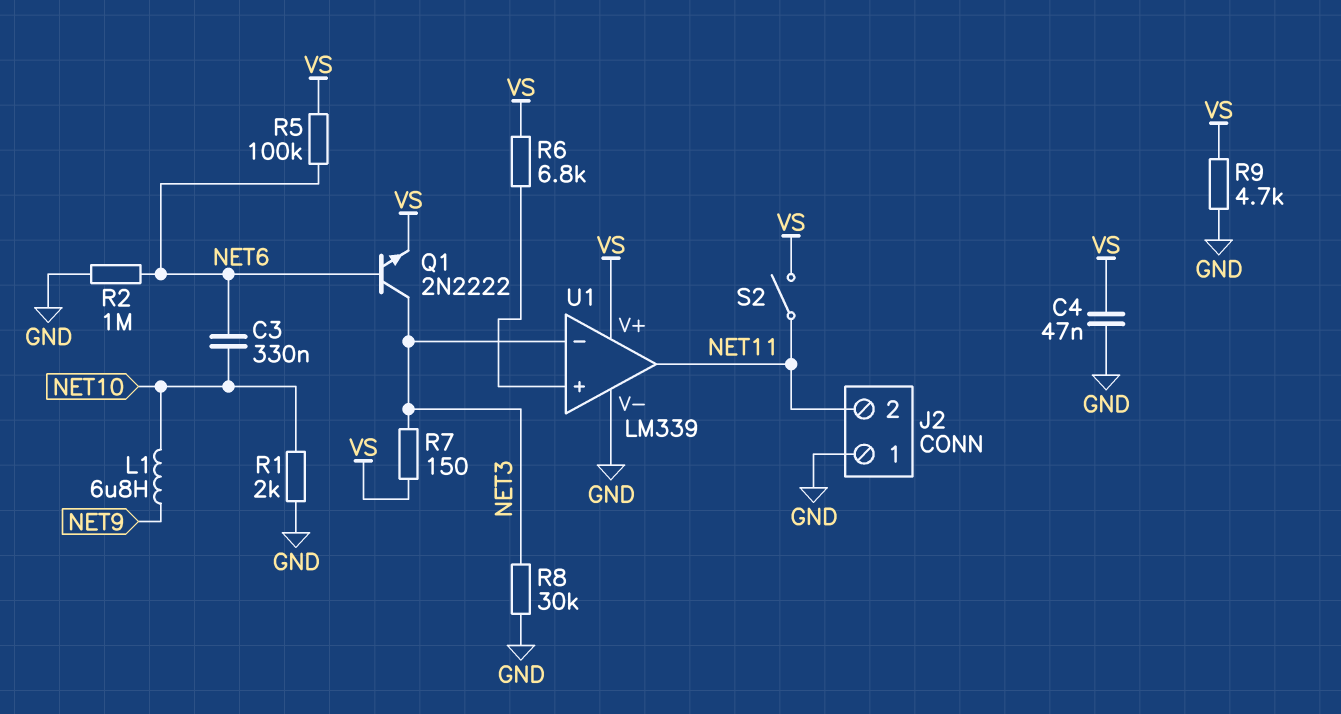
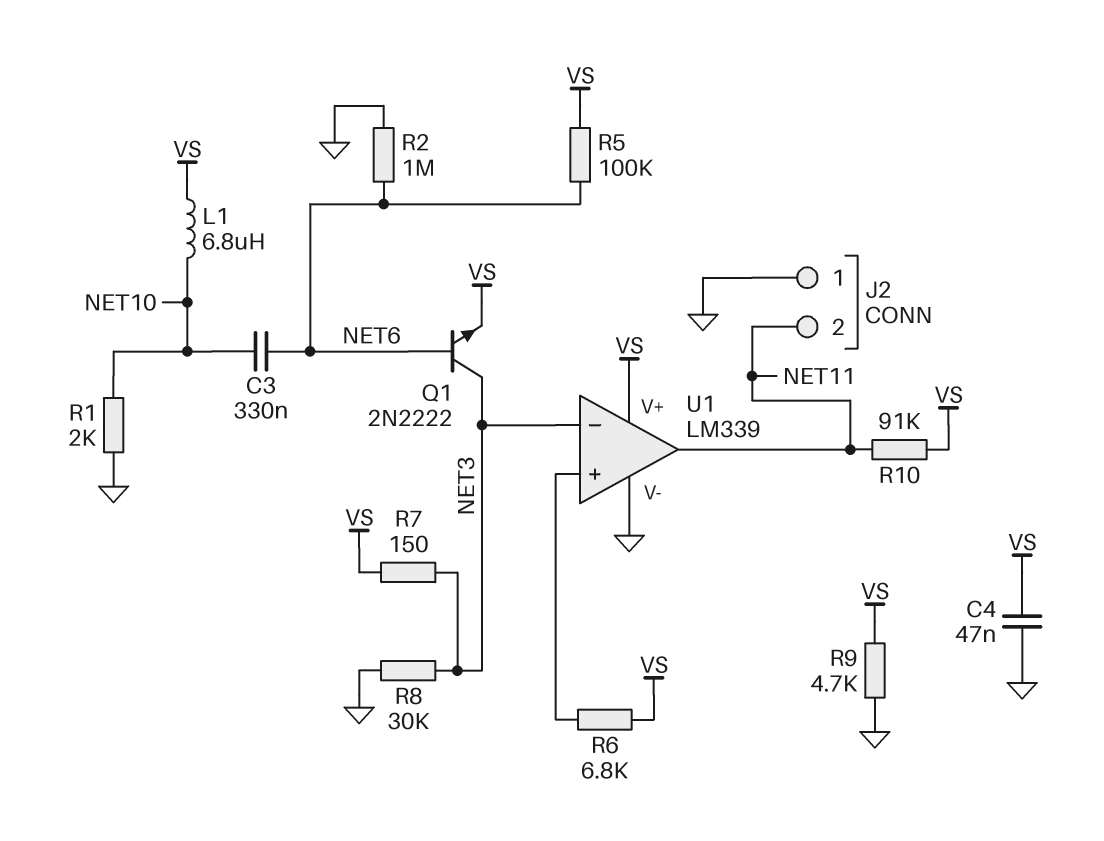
L1: 6.8uH (NET9, NET10) -> 6.8uH (NET10, VS)
R10: none -> 91k (NET11, VS)
S2: switch (NET11, VS) -> none

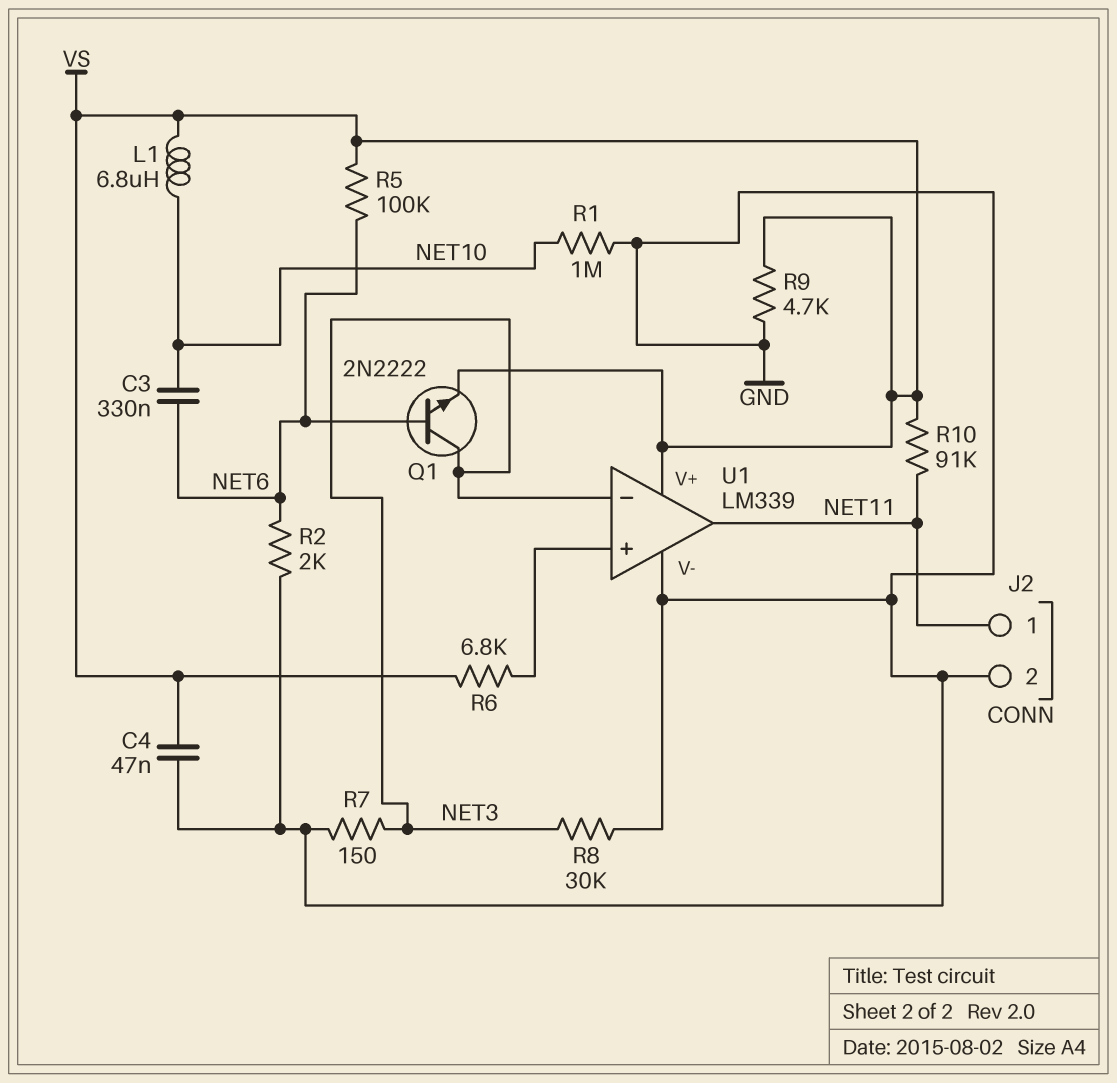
J2 pin 1: GND -> NET11
J2 pin 2: NET11 -> GND
R1: 2k (GND, NET10) -> 1M (GND, NET10)
R2: 1M (GND, NET6) -> 2k (GND, NET6)
R7: 150 (NET3, VS) -> 150 (GND, NET3)

